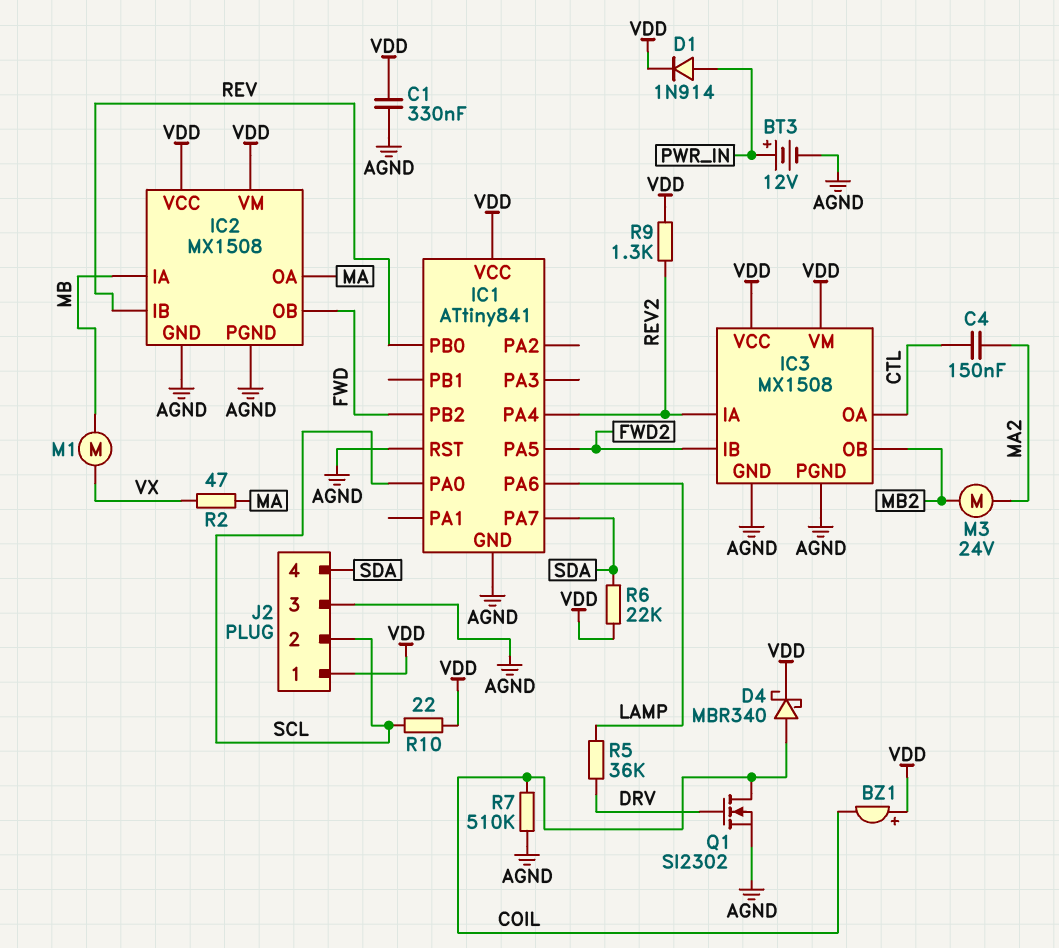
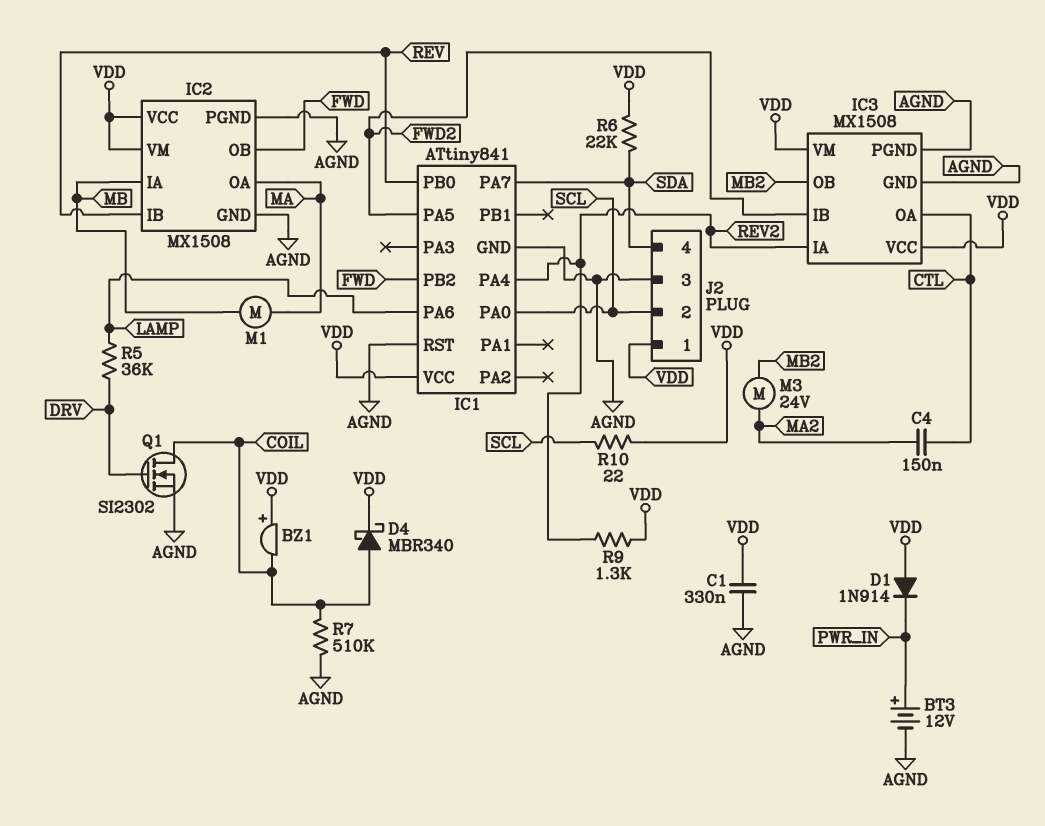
D1: diode 1N914 (A PWR_IN, K VDD) -> diode 1N914 (A VDD, K PWR_IN)
M1: motor (MB, VX) -> motor (MA, MB)
R2: 47 (MA, VX) -> none

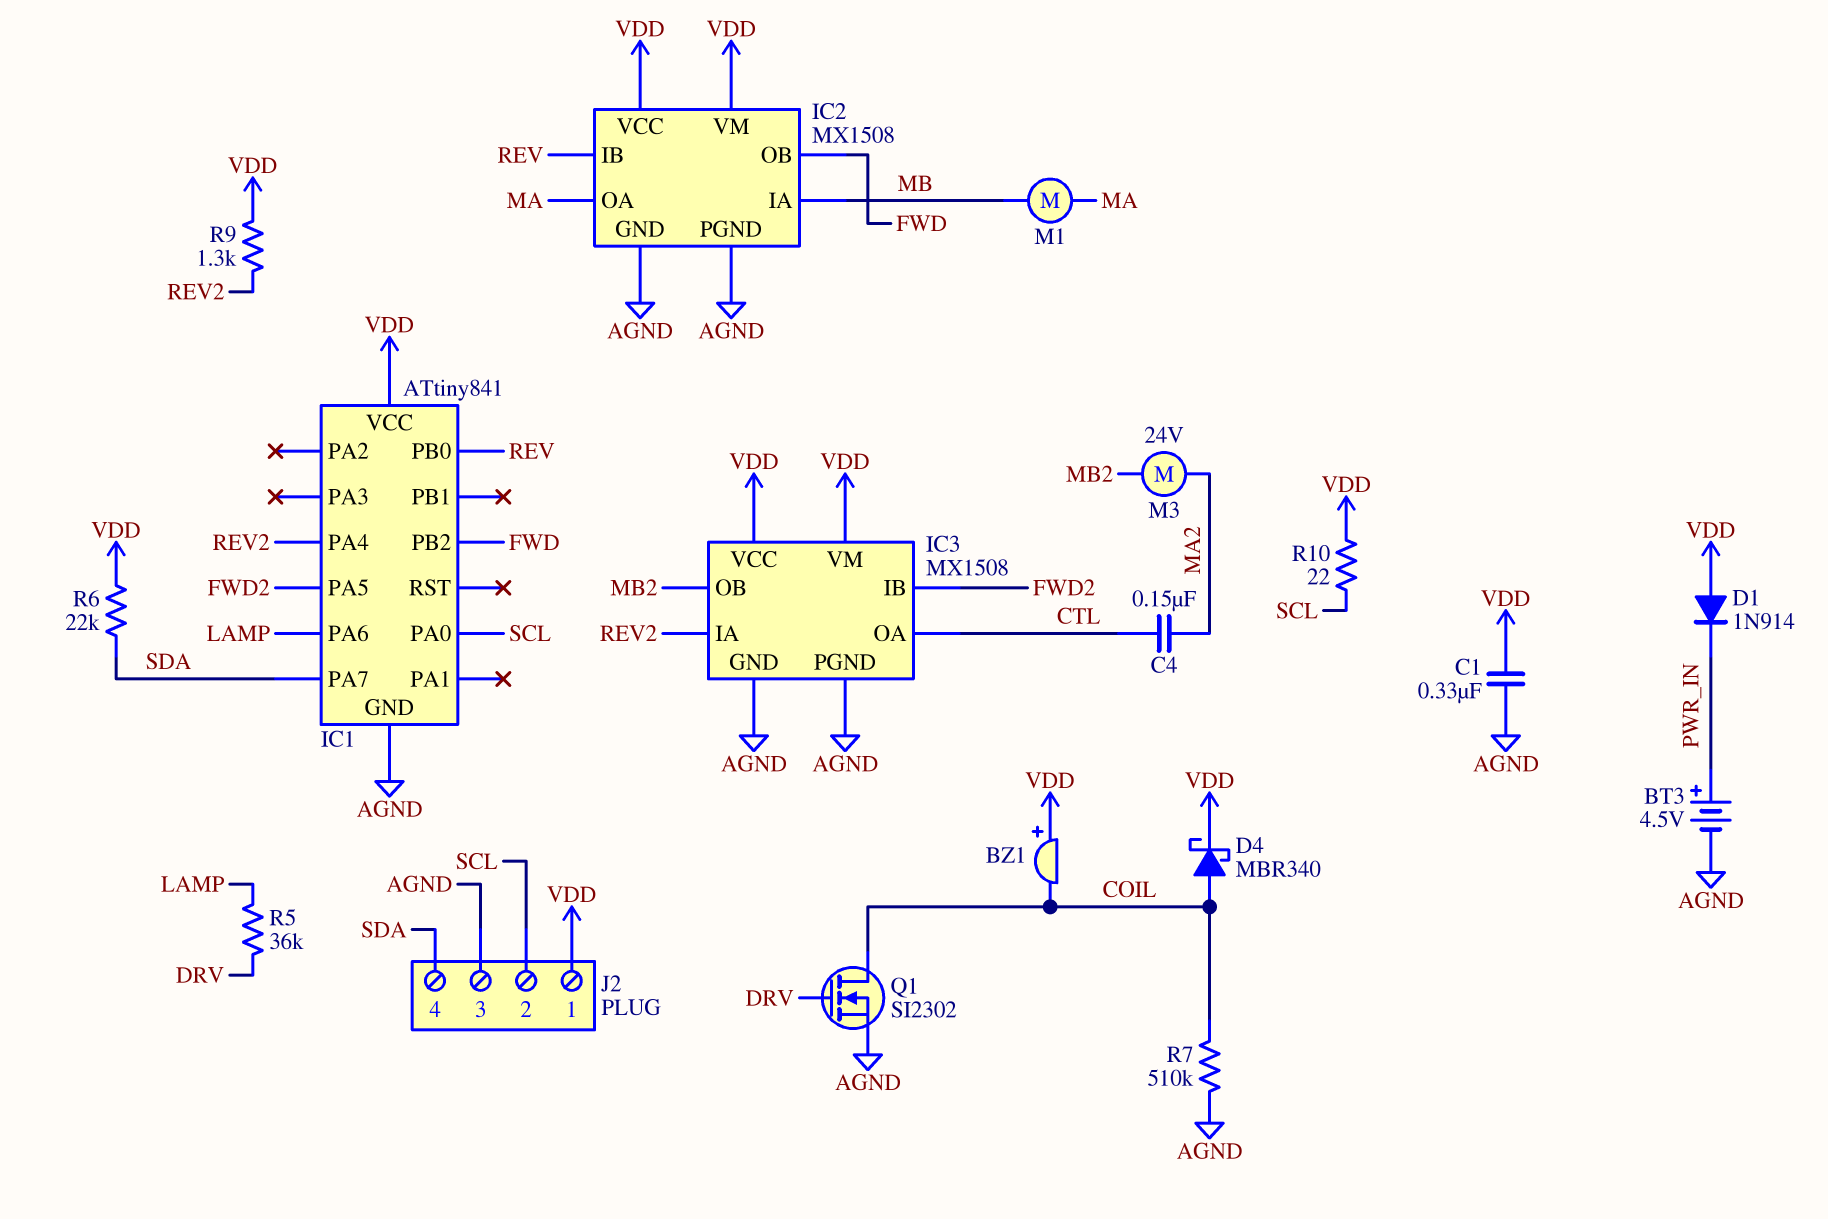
BT3: 12V (plus PWR_IN, minus AGND) -> 4.5V (plus PWR_IN, minus AGND)
IC1 pin RST: AGND -> none

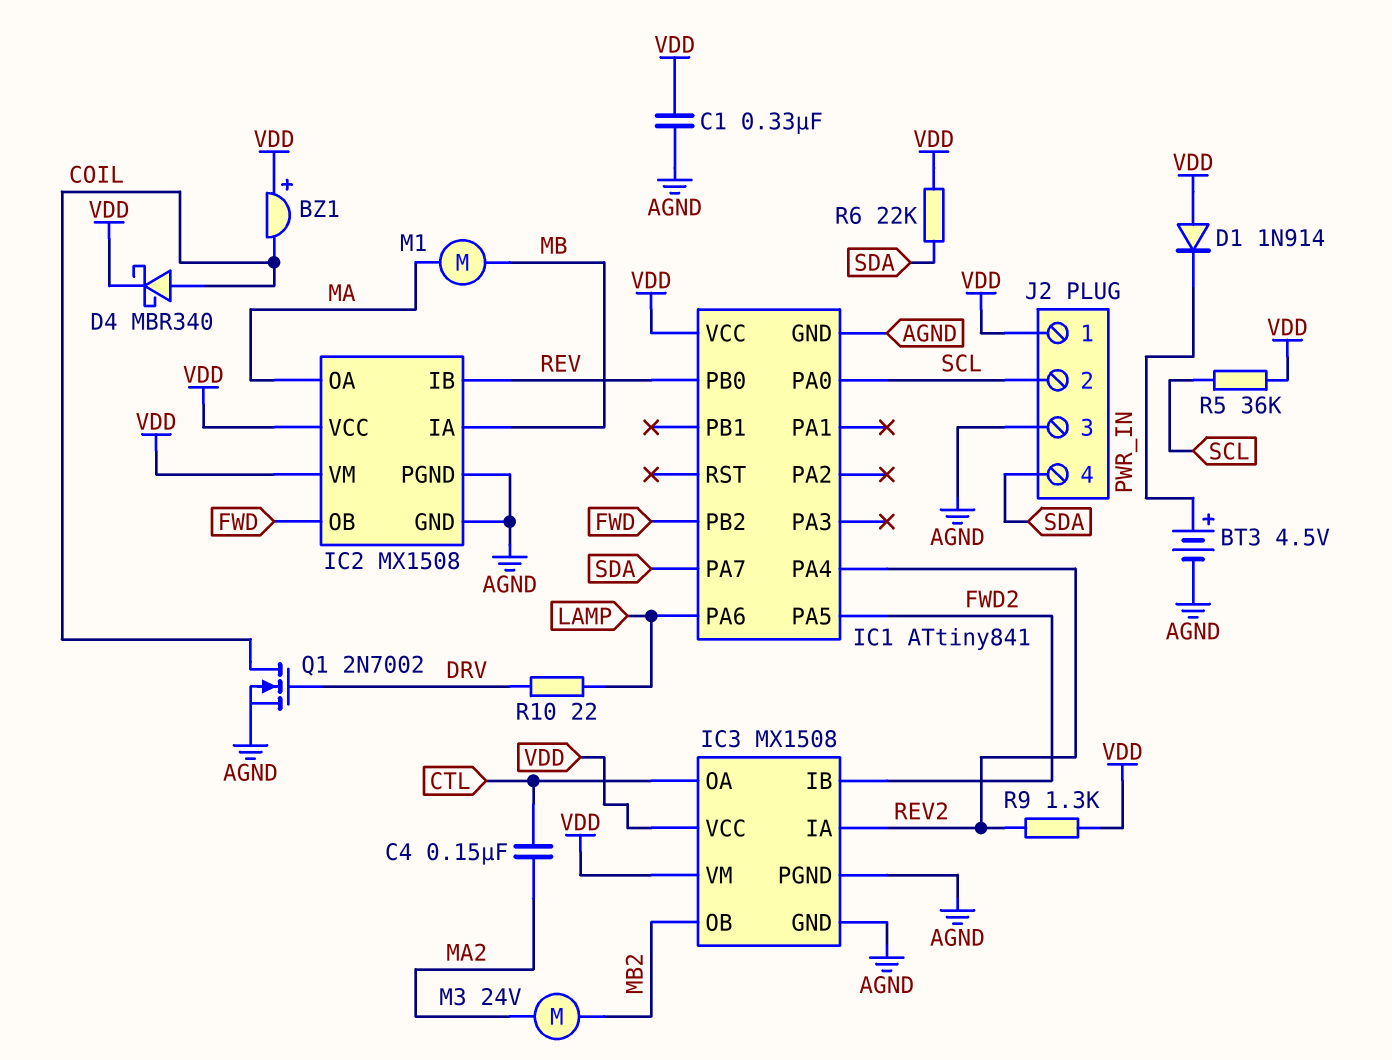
Q1: NMOS SI2302 (G DRV, D COIL, S AGND) -> NMOS 2N7002 (G DRV, D COIL, S AGND)
R5: 36k (DRV, LAMP) -> 36k (SCL, VDD)
R7: 510k (AGND, COIL) -> none
R10: 22 (SCL, VDD) -> 22 (DRV, LAMP)

